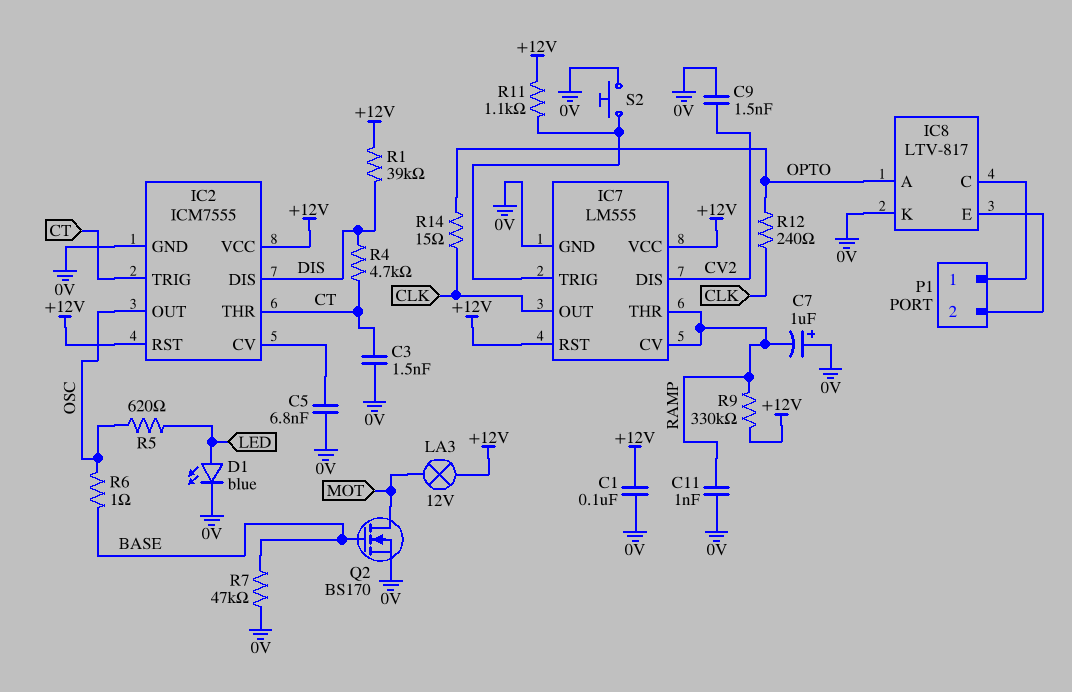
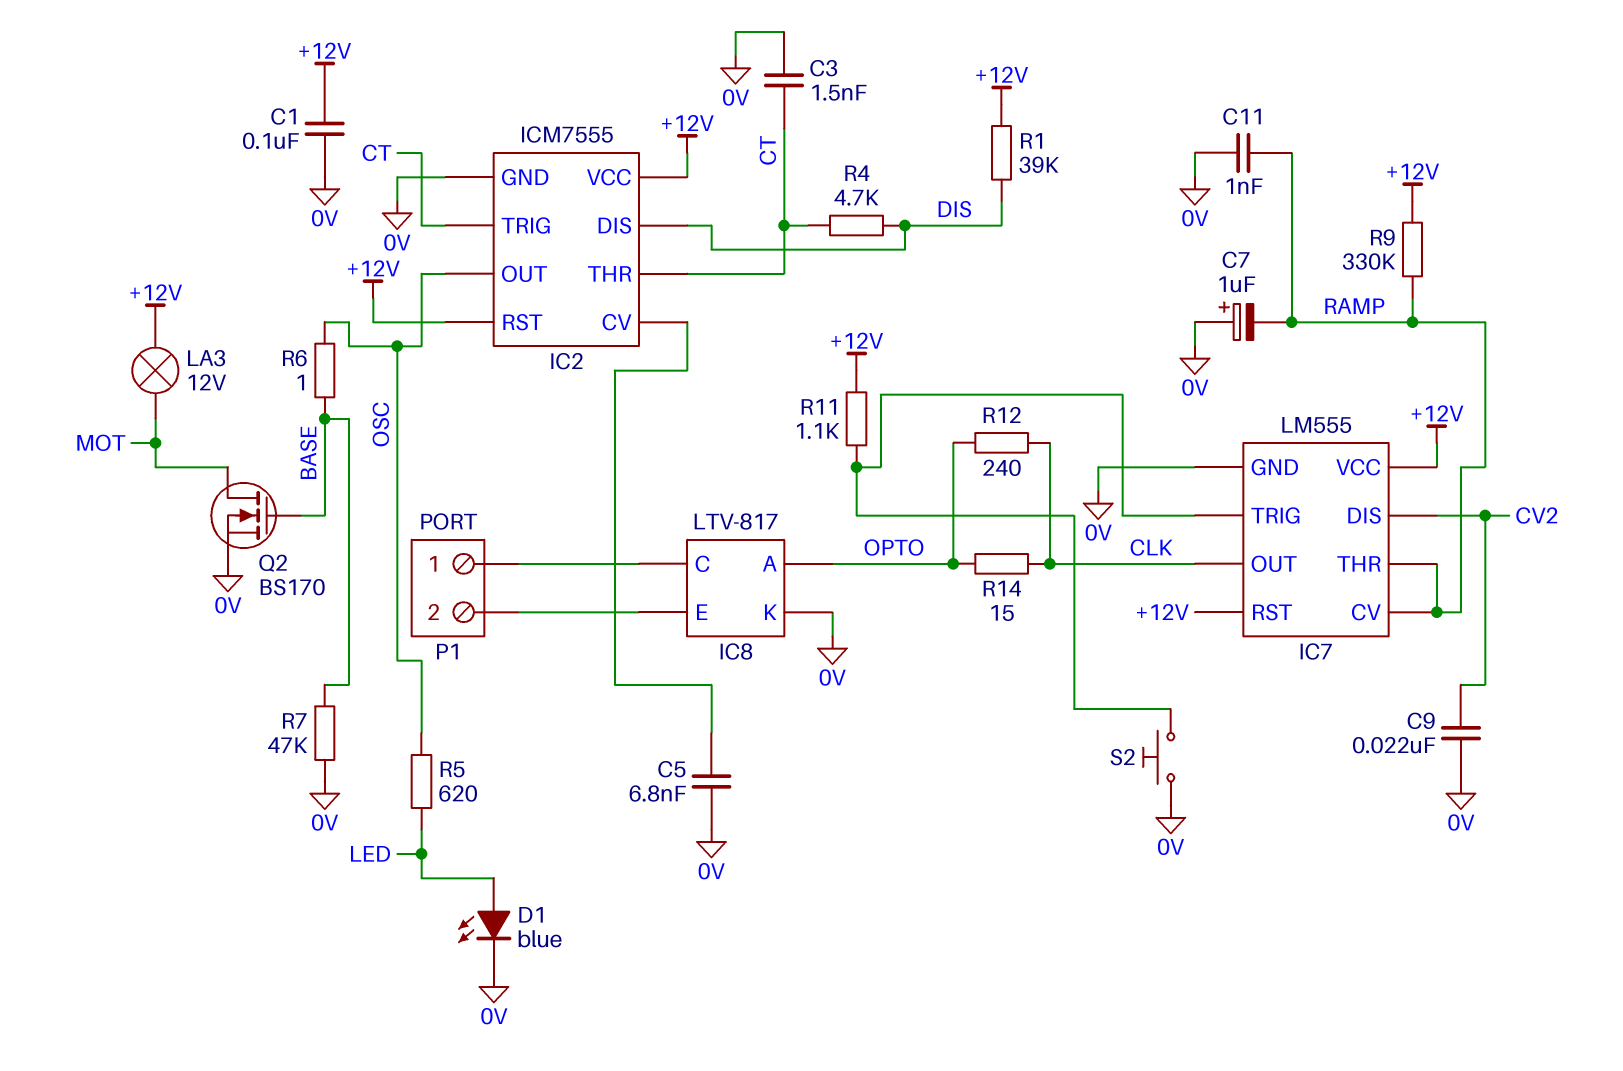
C9: 1.5nF (0V, CV2) -> 22nF (0V, CV2)

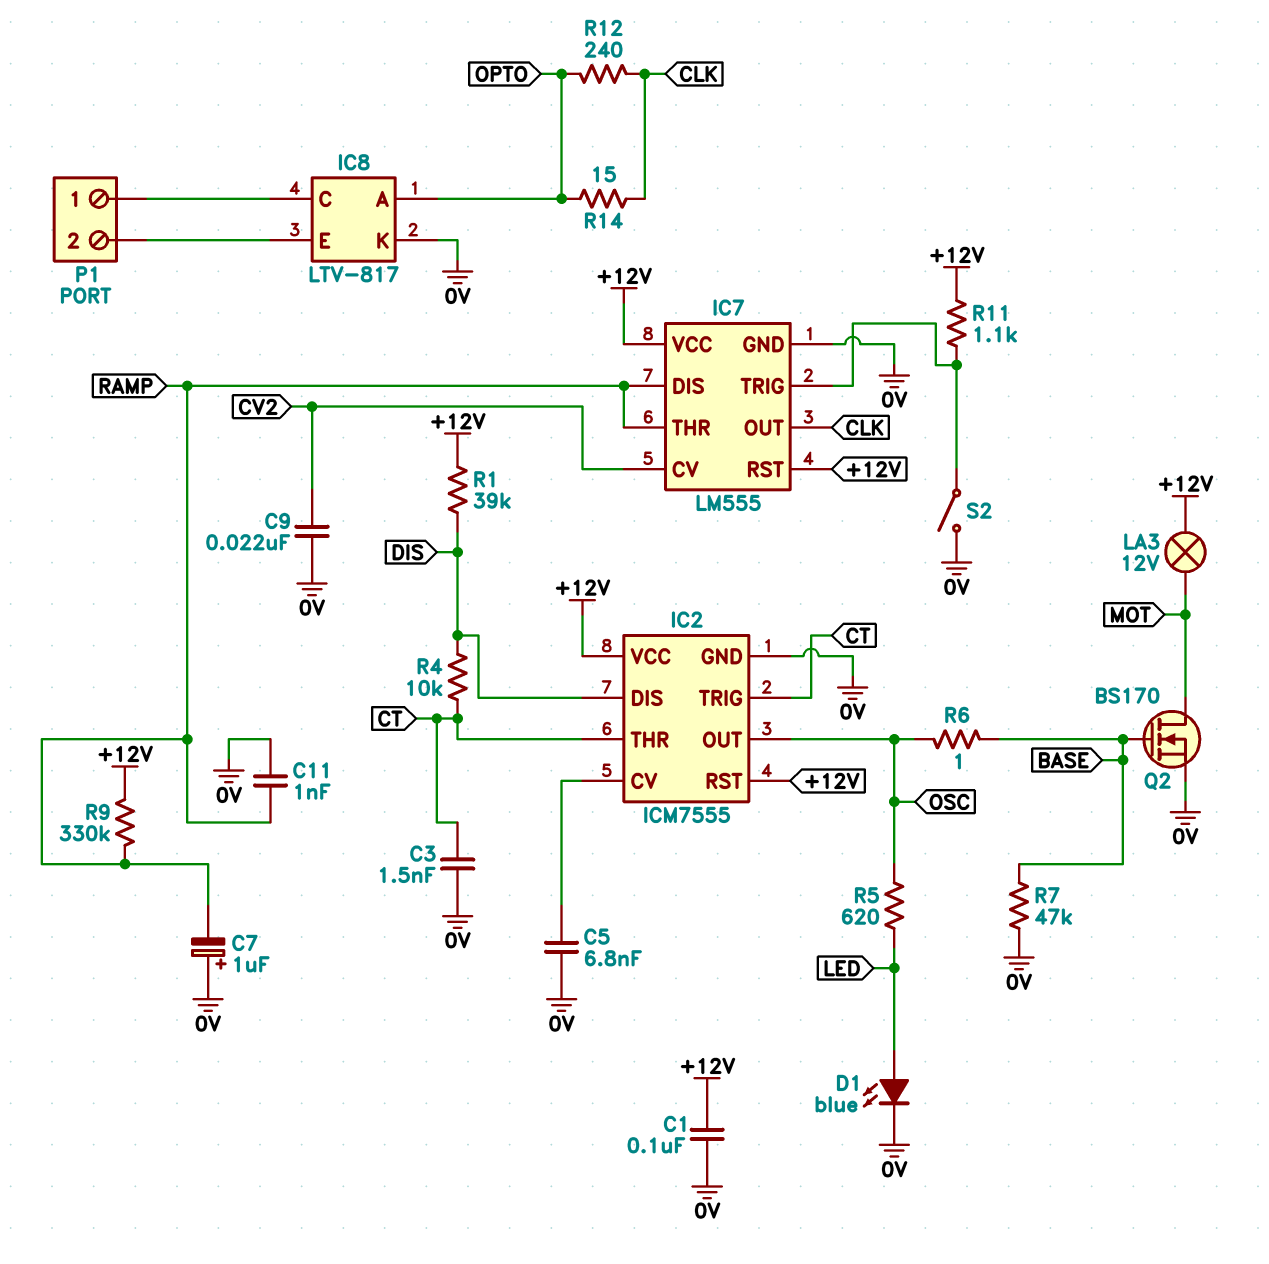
IC7 pin CV: RAMP -> CV2
IC7 pin DIS: CV2 -> RAMP
R4: 4.7k (CT, DIS) -> 10k (CT, DIS)
S2: button (0V, IC7/TRIG) -> switch (0V, IC7/TRIG)

